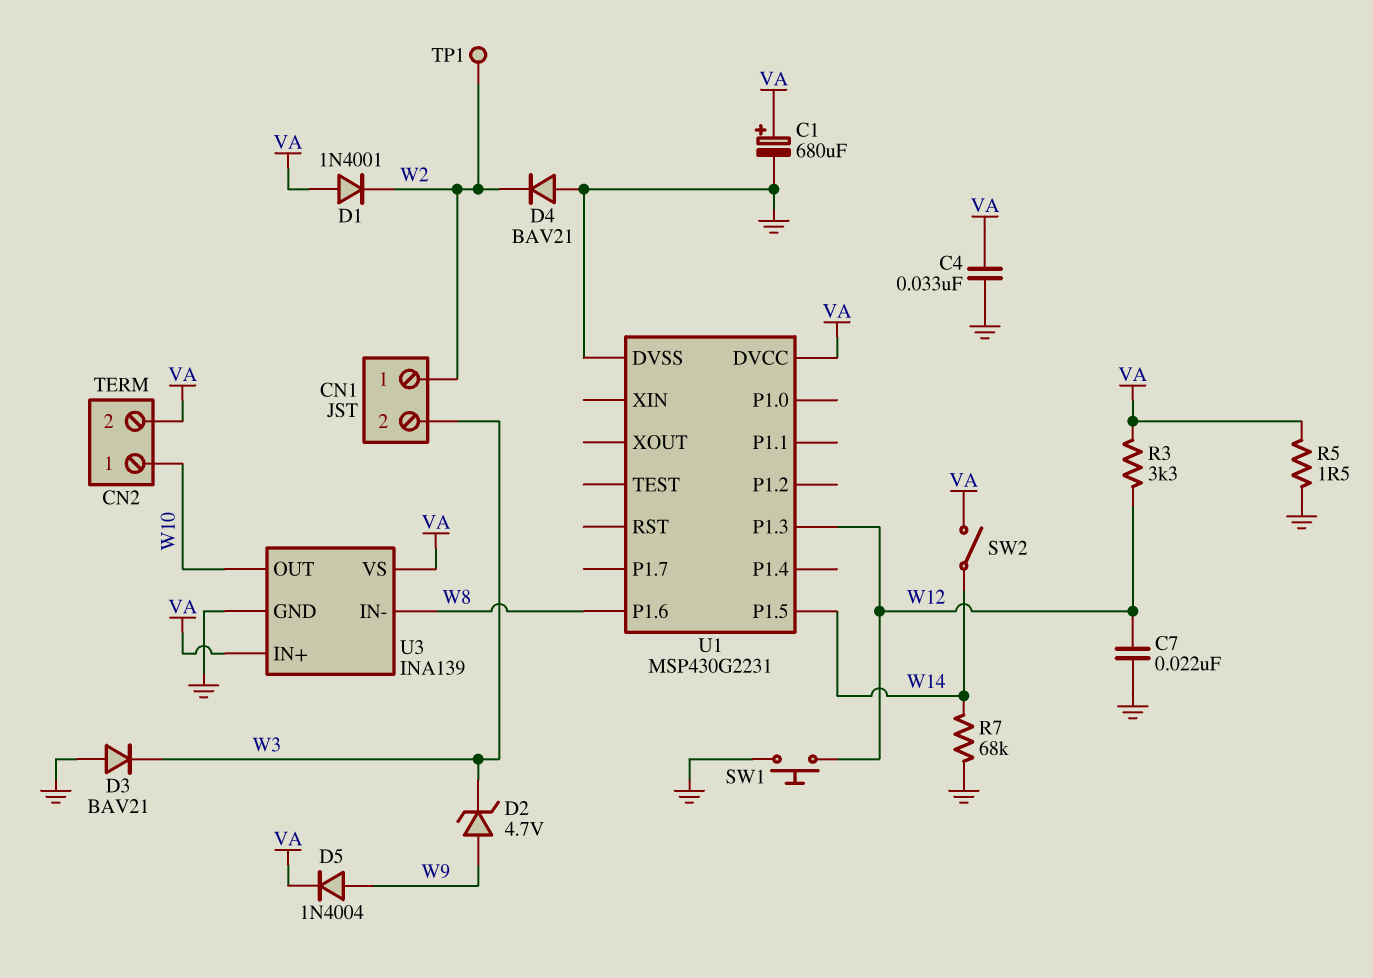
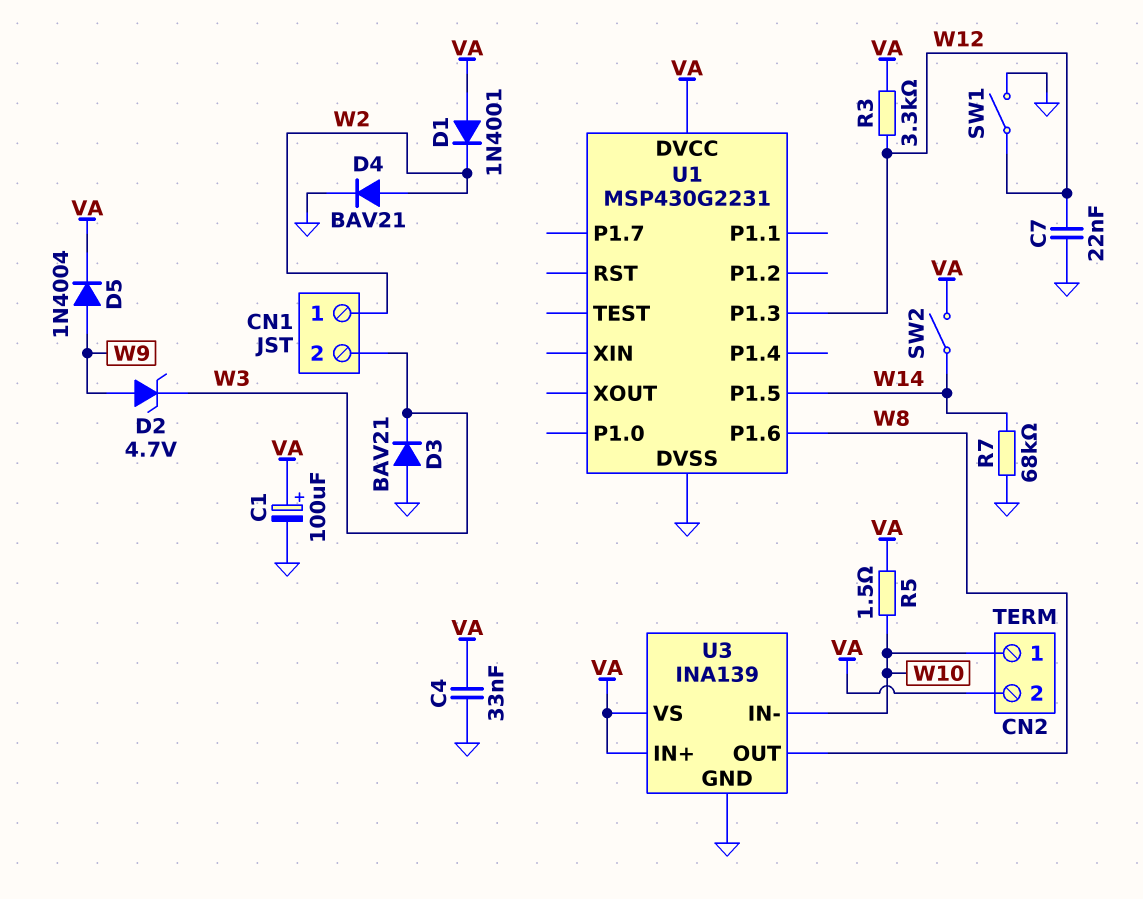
C1: 680uF (plus VA, minus GND) -> 100uF (plus VA, minus GND)
D4: diode BAV21 (A GND, K W2) -> diode BAV21 (A W2, K GND)
R5: 1.5 (GND, VA) -> 1.5 (VA, W10)
SW1: button (GND, W12) -> switch (GND, W12)
TP1: test point (W2) -> none
U3 pin IN-: W8 -> W10
U3 pin OUT: W10 -> W8

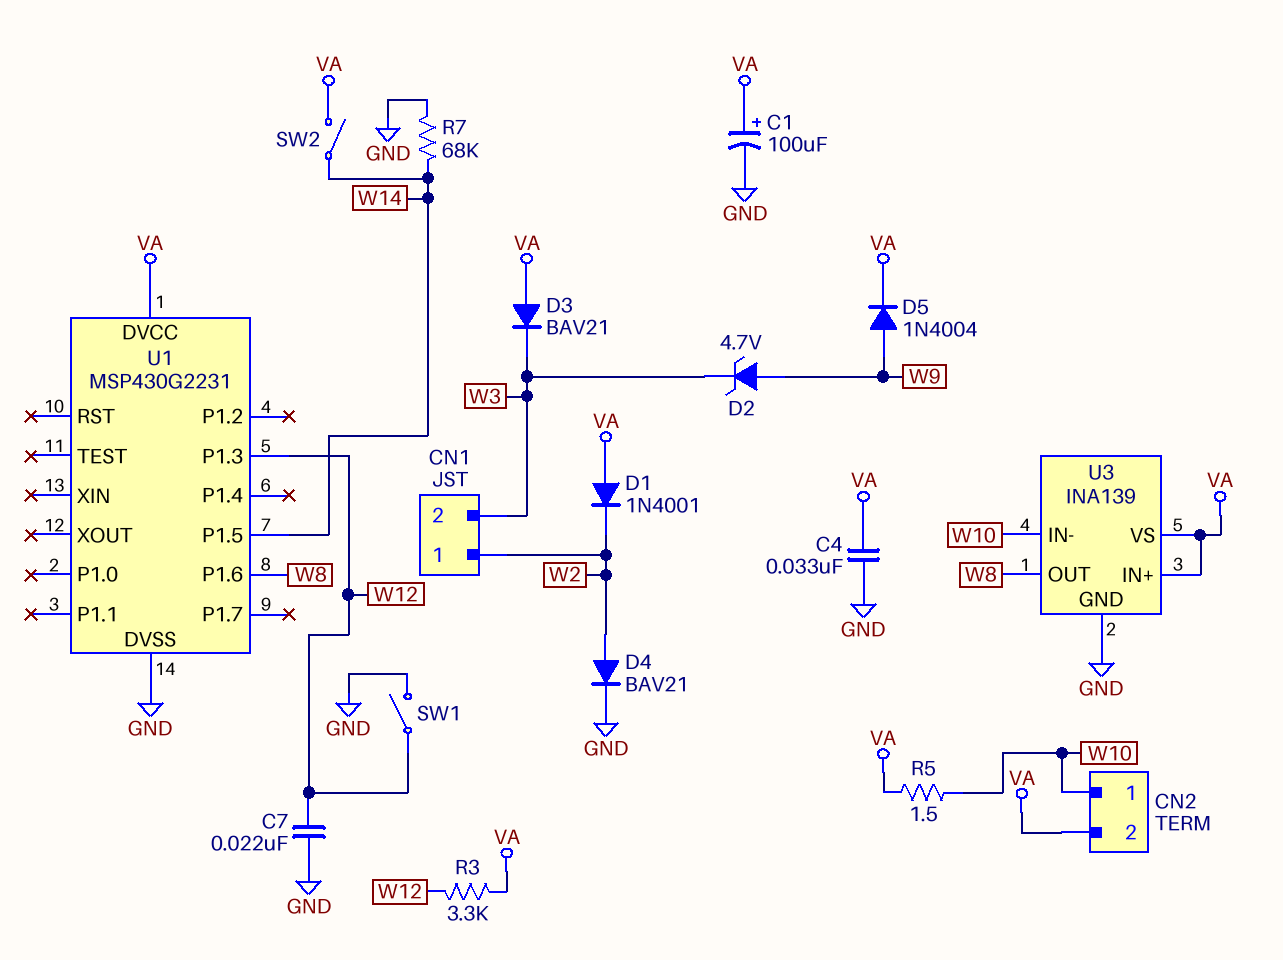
D3: diode BAV21 (A GND, K W3) -> diode BAV21 (A VA, K W3)

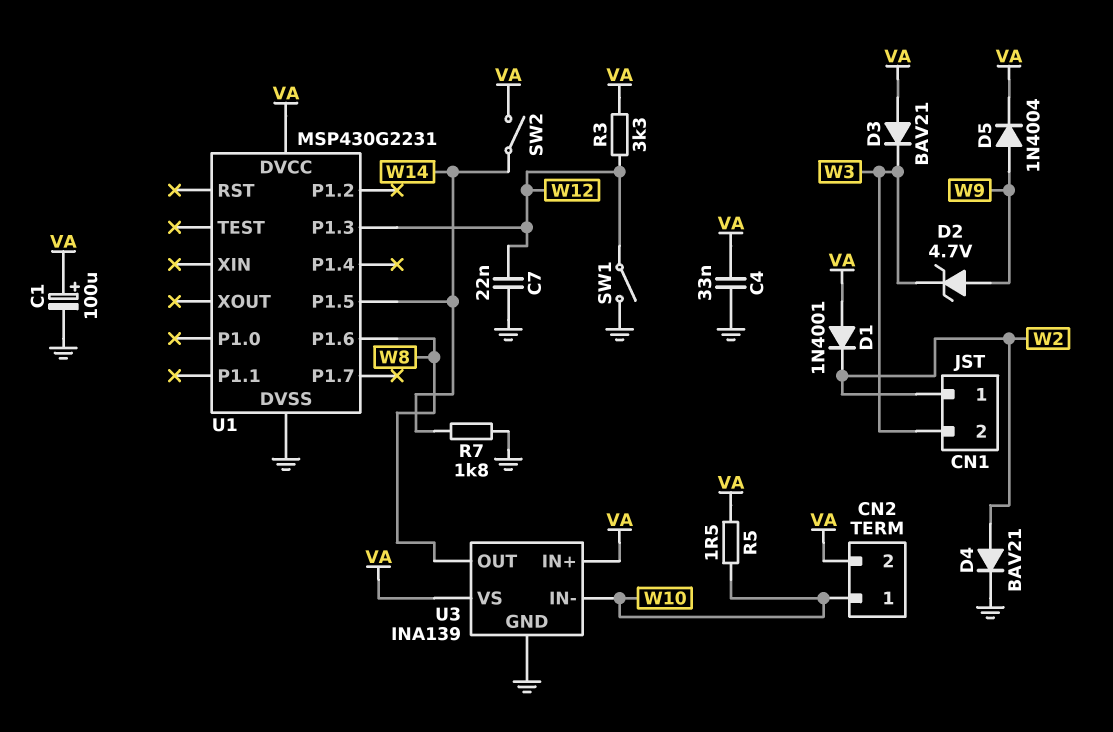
R7: 68k (GND, W14) -> 1.8k (GND, W14)

